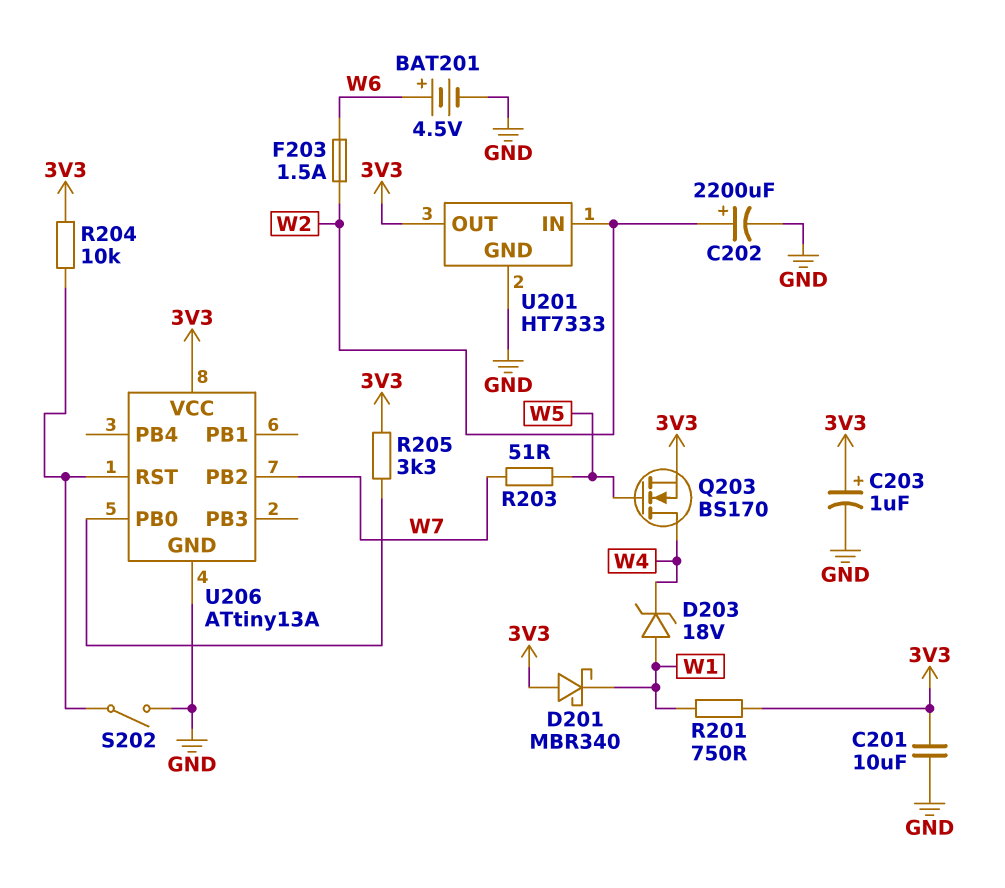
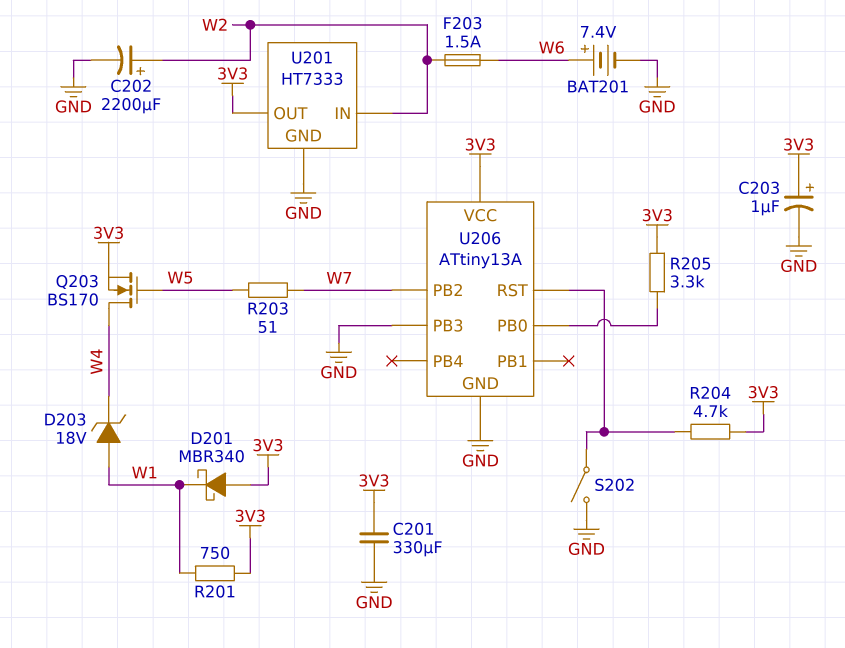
BAT201: 4.5V (plus W6, minus GND) -> 7.4V (plus W6, minus GND)
C201: 10uF (3V3, GND) -> 330uF (3V3, GND)
R204: 10k (3V3, U206/RST) -> 4.7k (3V3, U206/RST)
U206 pin PB3: none -> GND

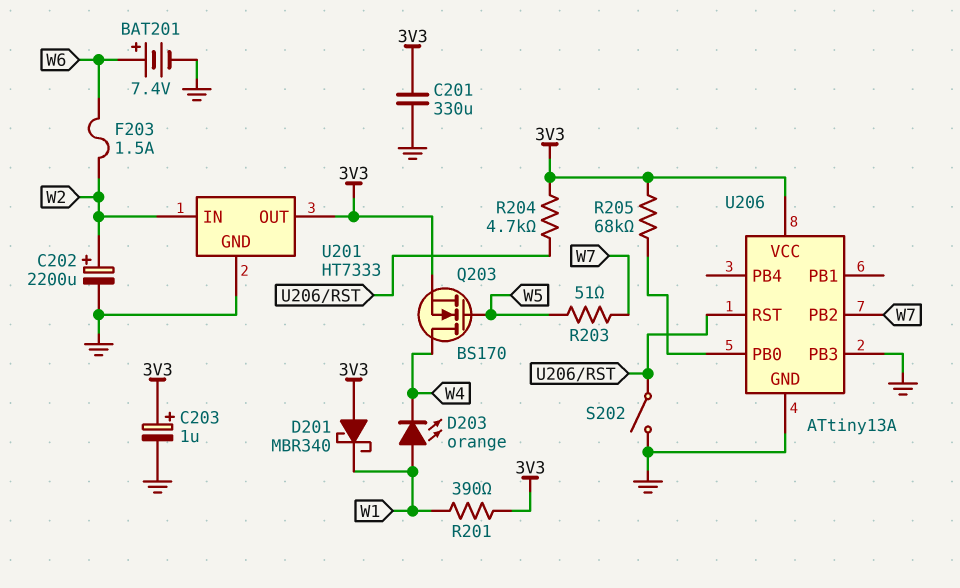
D203: zener 18V (A W1, K W4) -> LED orange (A W1, K W4)
R201: 750 (3V3, W1) -> 390 (3V3, W1)
R205: 3.3k (3V3, U206/PB0) -> 68k (3V3, U206/PB0)

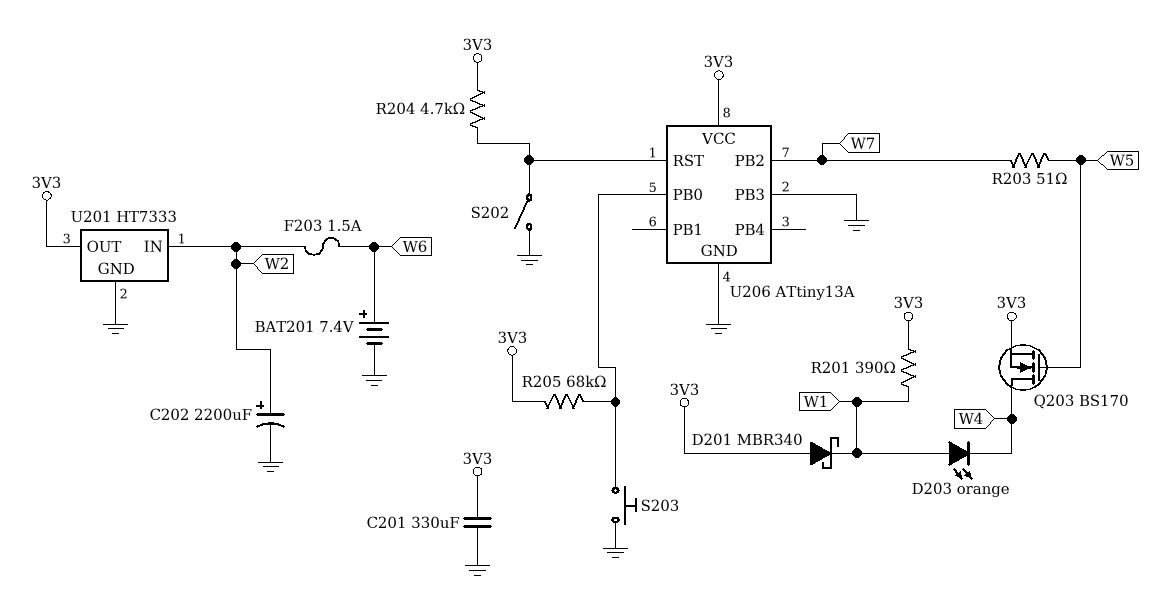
C203: 1uF (plus 3V3, minus GND) -> none
S203: none -> button (GND, U206/PB0)

